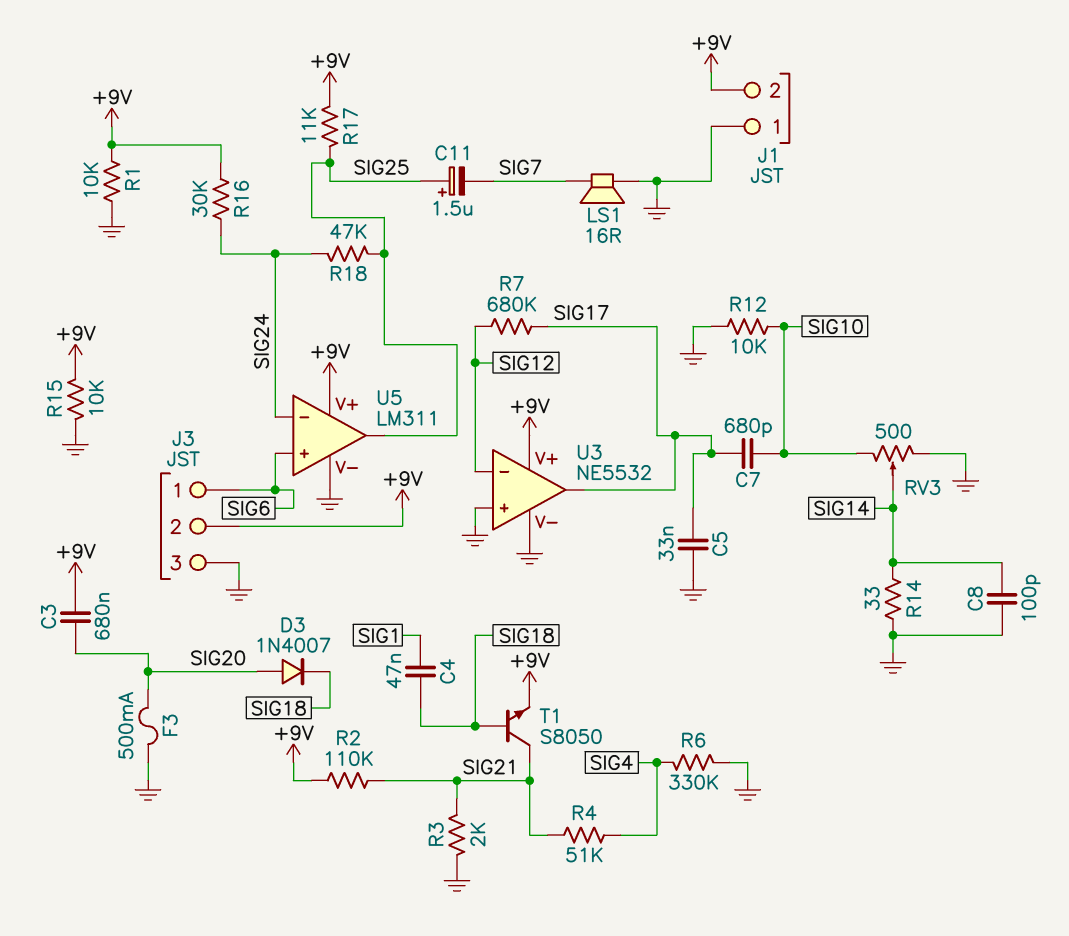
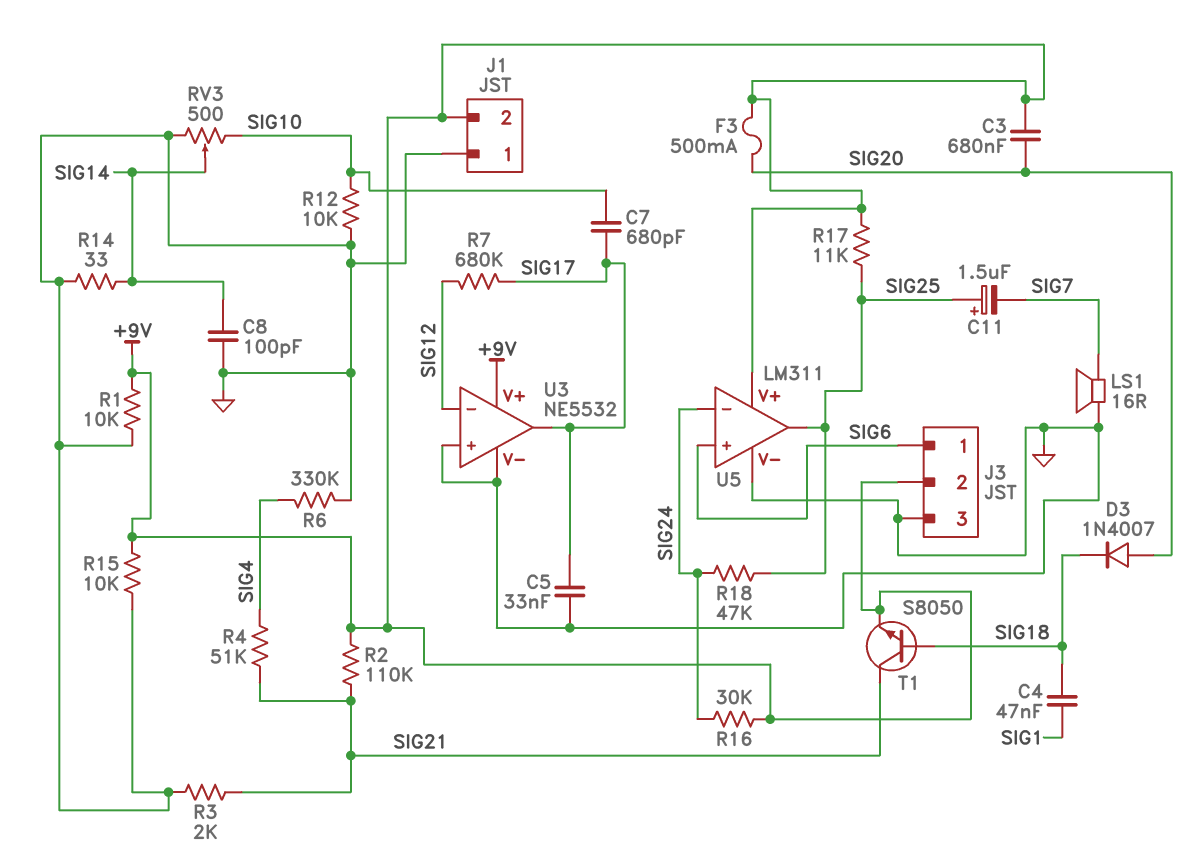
F3: 500mA (GND, SIG20) -> 500mA (+9V, SIG20)

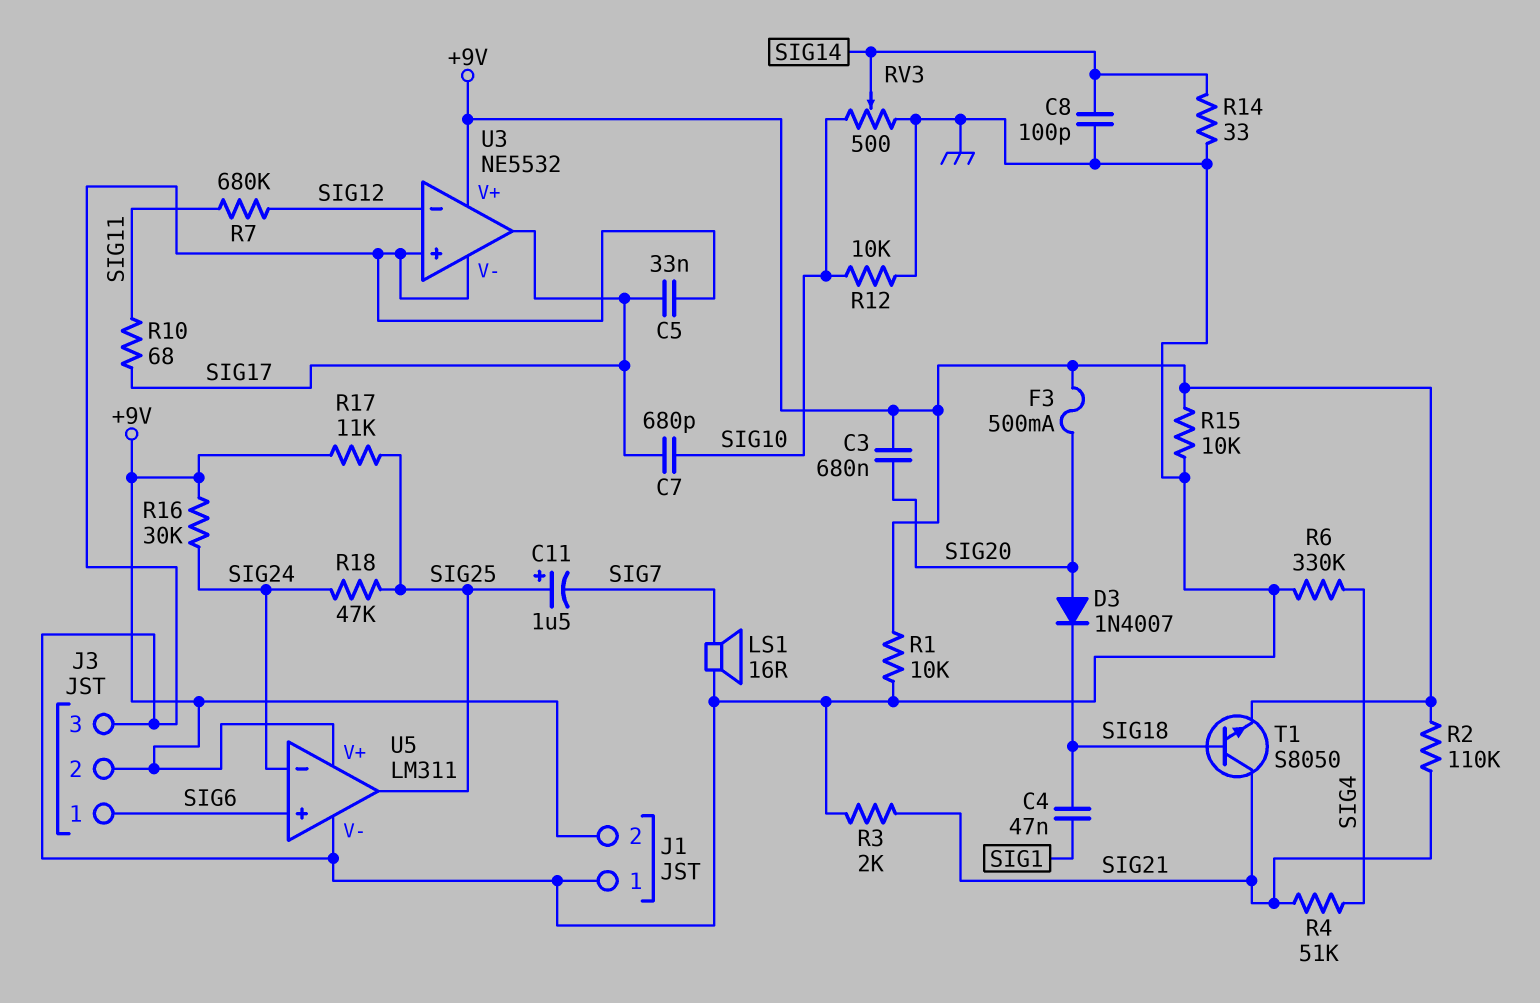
R7: 680k (SIG12, SIG17) -> 680k (SIG11, SIG12)
R10: none -> 68 (SIG11, SIG17)

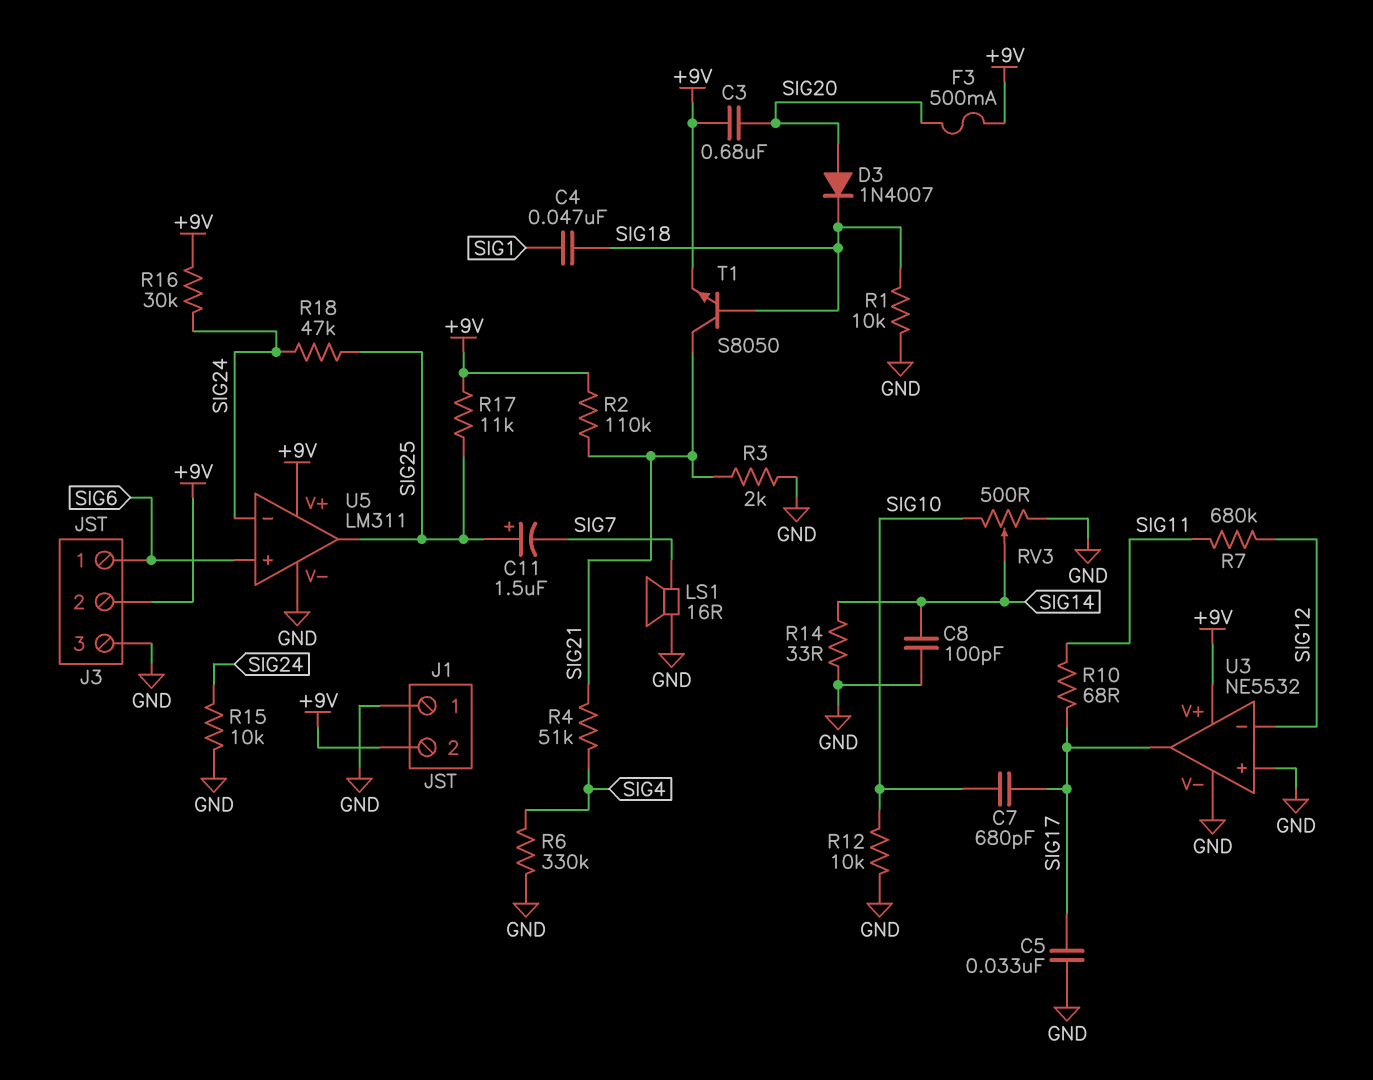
R1: 10k (+9V, GND) -> 10k (GND, SIG18)
R15: 10k (+9V, GND) -> 10k (GND, SIG24)

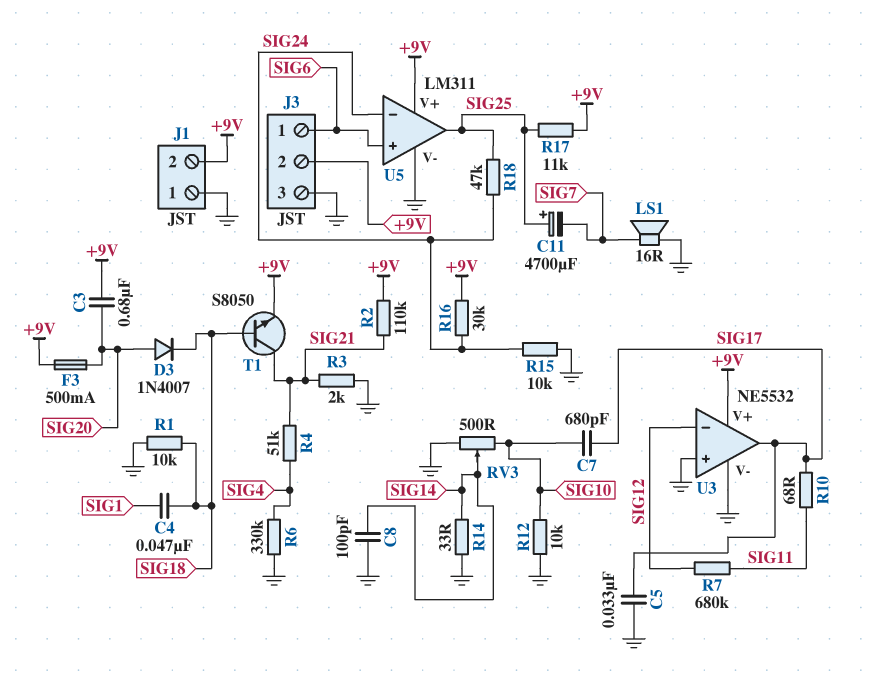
C11: 1.5uF (plus SIG25, minus SIG7) -> 4700uF (plus SIG25, minus SIG7)

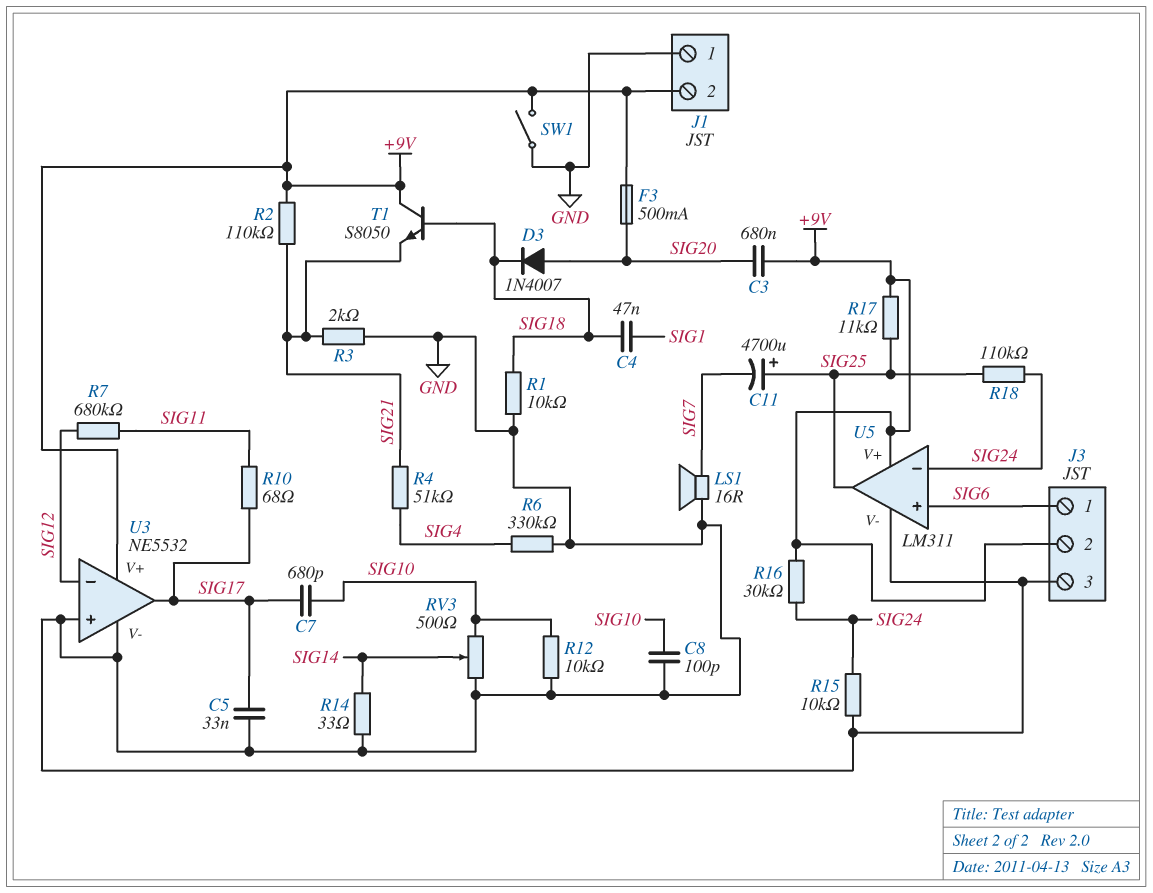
C8: 100pF (GND, SIG14) -> 100pF (GND, SIG10)
R18: 47k (SIG24, SIG25) -> 110k (SIG24, SIG25)
SW1: none -> switch (+9V, GND)
T1: NPN S8050 (B SIG18, C SIG21, E +9V) -> NPN S8050 (B SIG18, C +9V, E SIG21)

